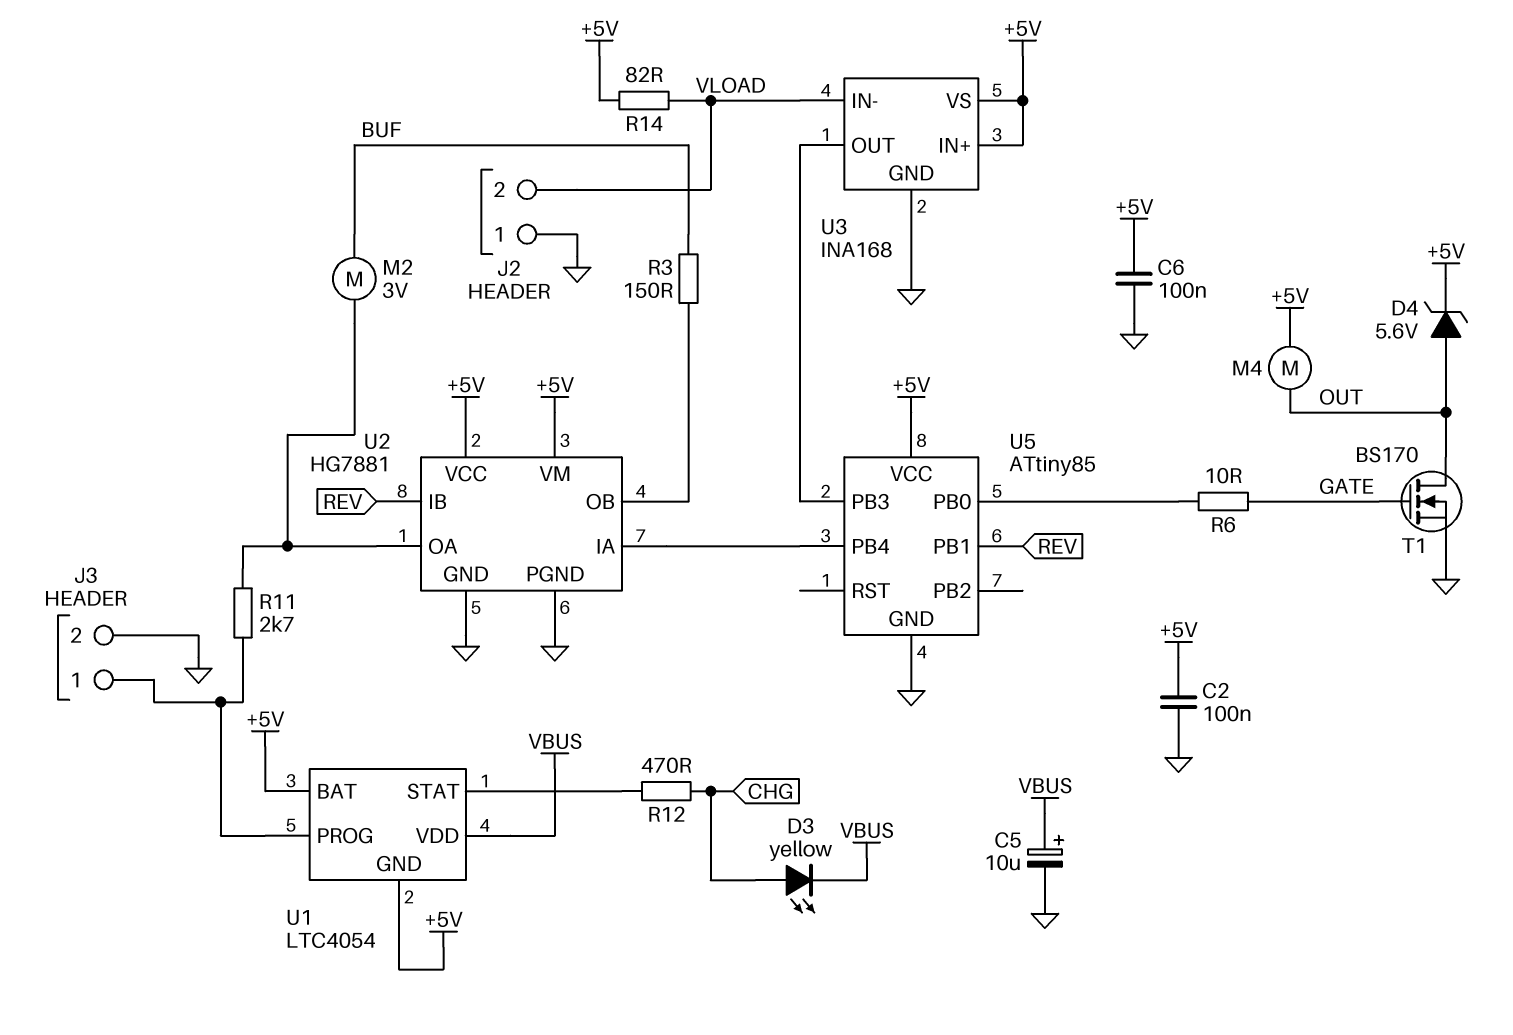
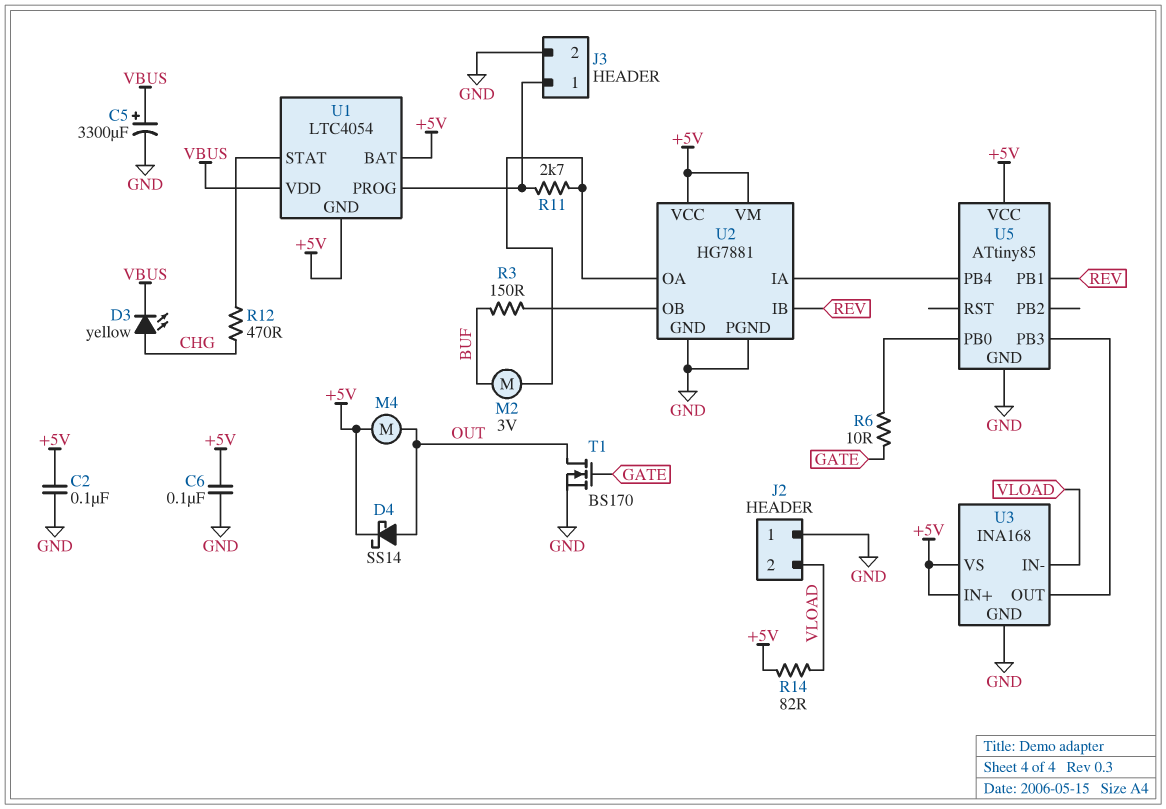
C5: 10uF (plus VBUS, minus GND) -> 3300uF (plus VBUS, minus GND)
D4: zener 5.6V (A OUT, K +5V) -> schottky SS14 (A OUT, K +5V)

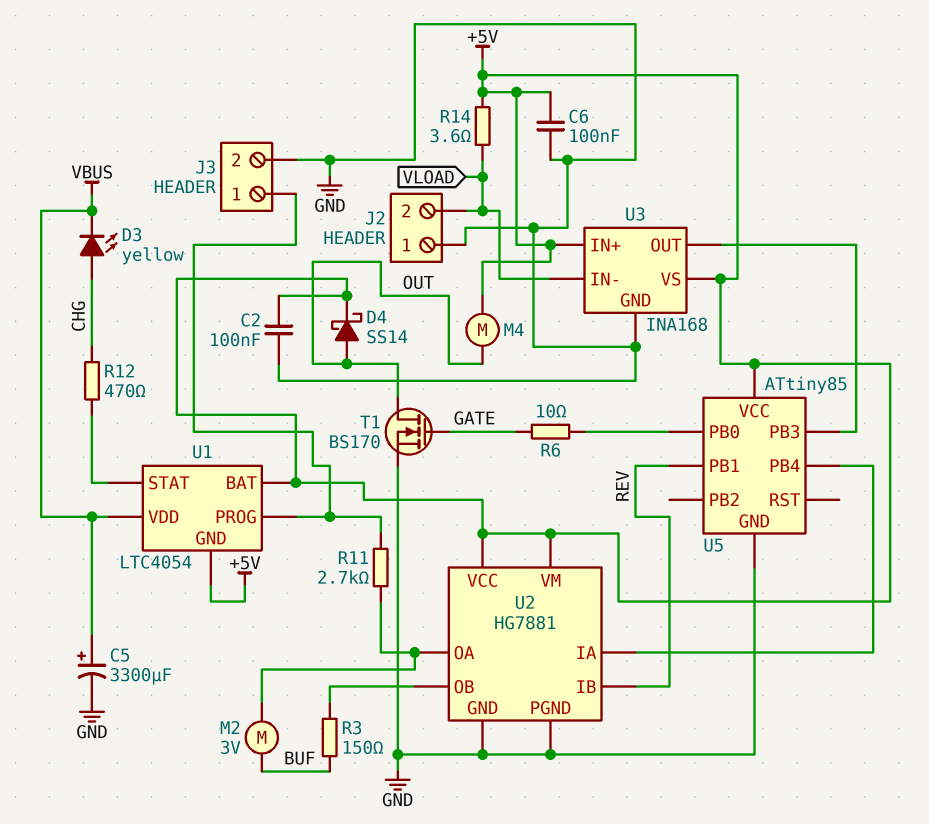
R14: 82 (+5V, VLOAD) -> 3.6 (+5V, VLOAD)

